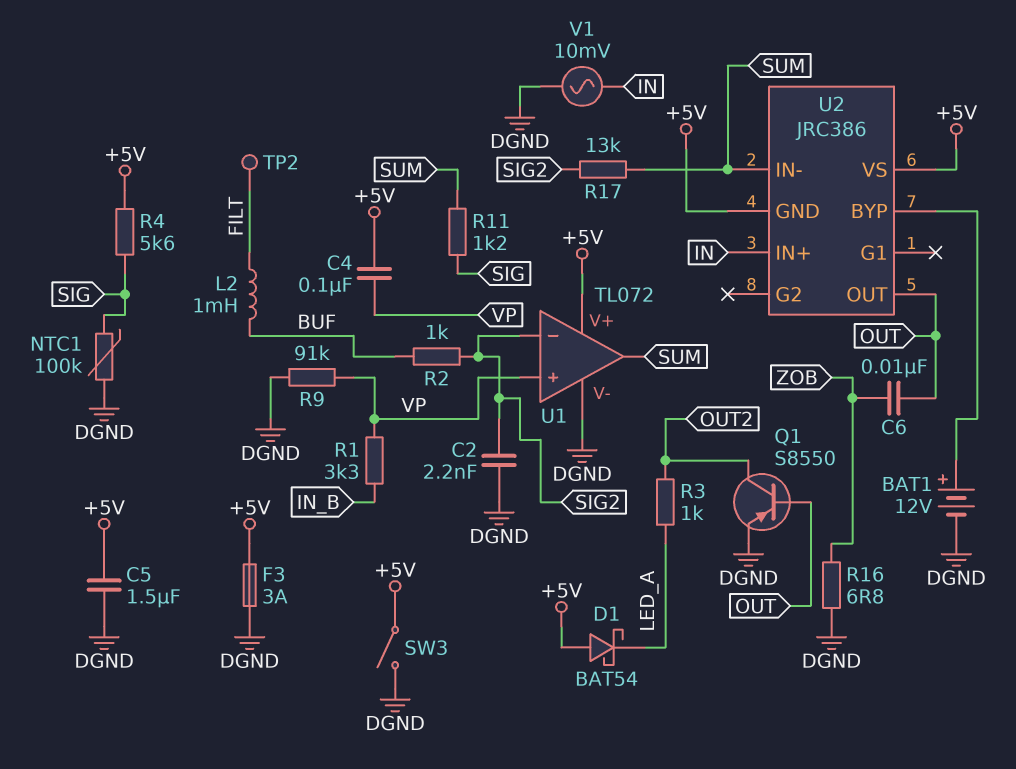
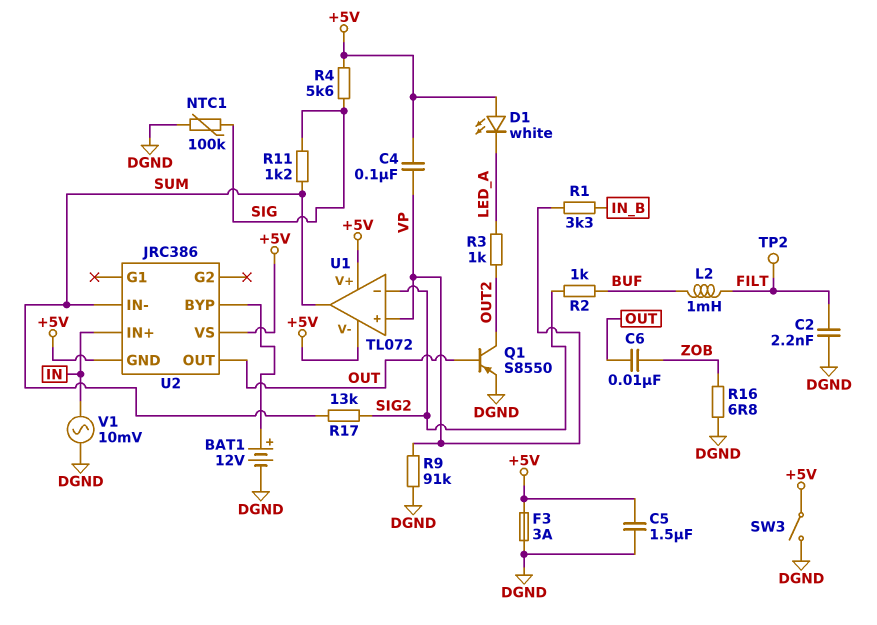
C2: 2.2nF (DGND, SIG2) -> 2.2nF (DGND, FILT)
D1: schottky BAT54 (A +5V, K LED_A) -> LED white (A +5V, K LED_A)
U1 pin V-: DGND -> +5V

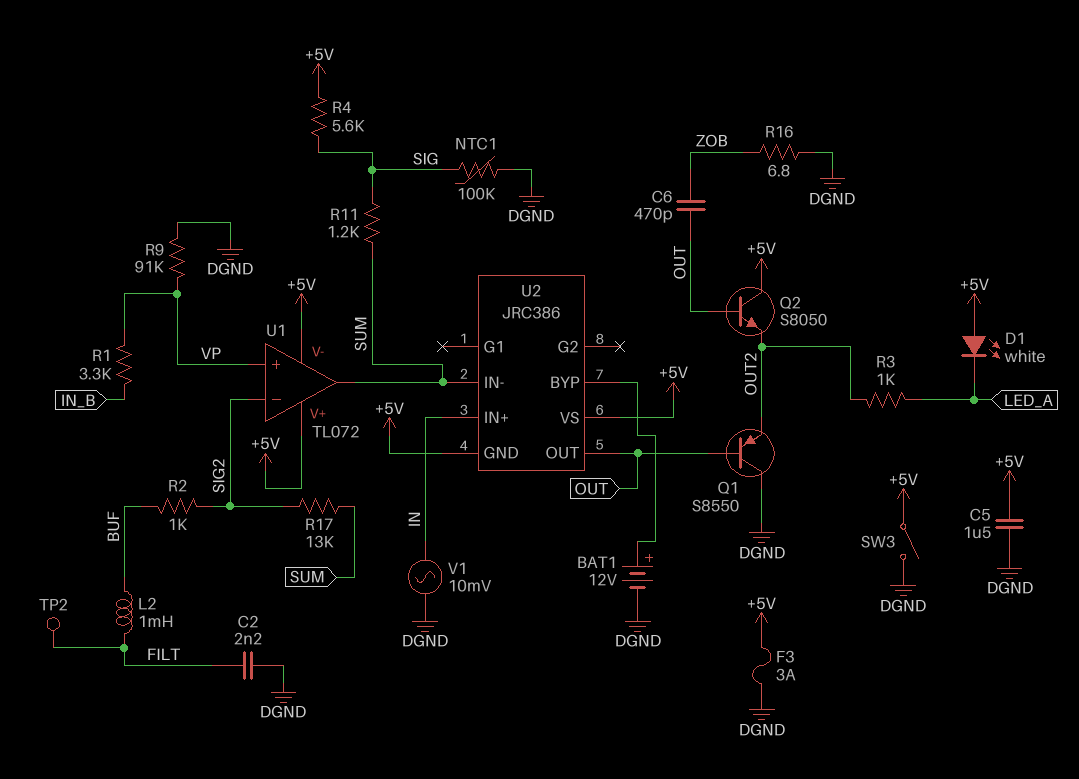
C4: 100nF (+5V, VP) -> none
C6: 10nF (OUT, ZOB) -> 470pF (OUT, ZOB)
Q1: PNP S8550 (B OUT, C OUT2, E DGND) -> PNP S8550 (B OUT, C DGND, E OUT2)
Q2: none -> NPN S8050 (B OUT, C +5V, E OUT2)

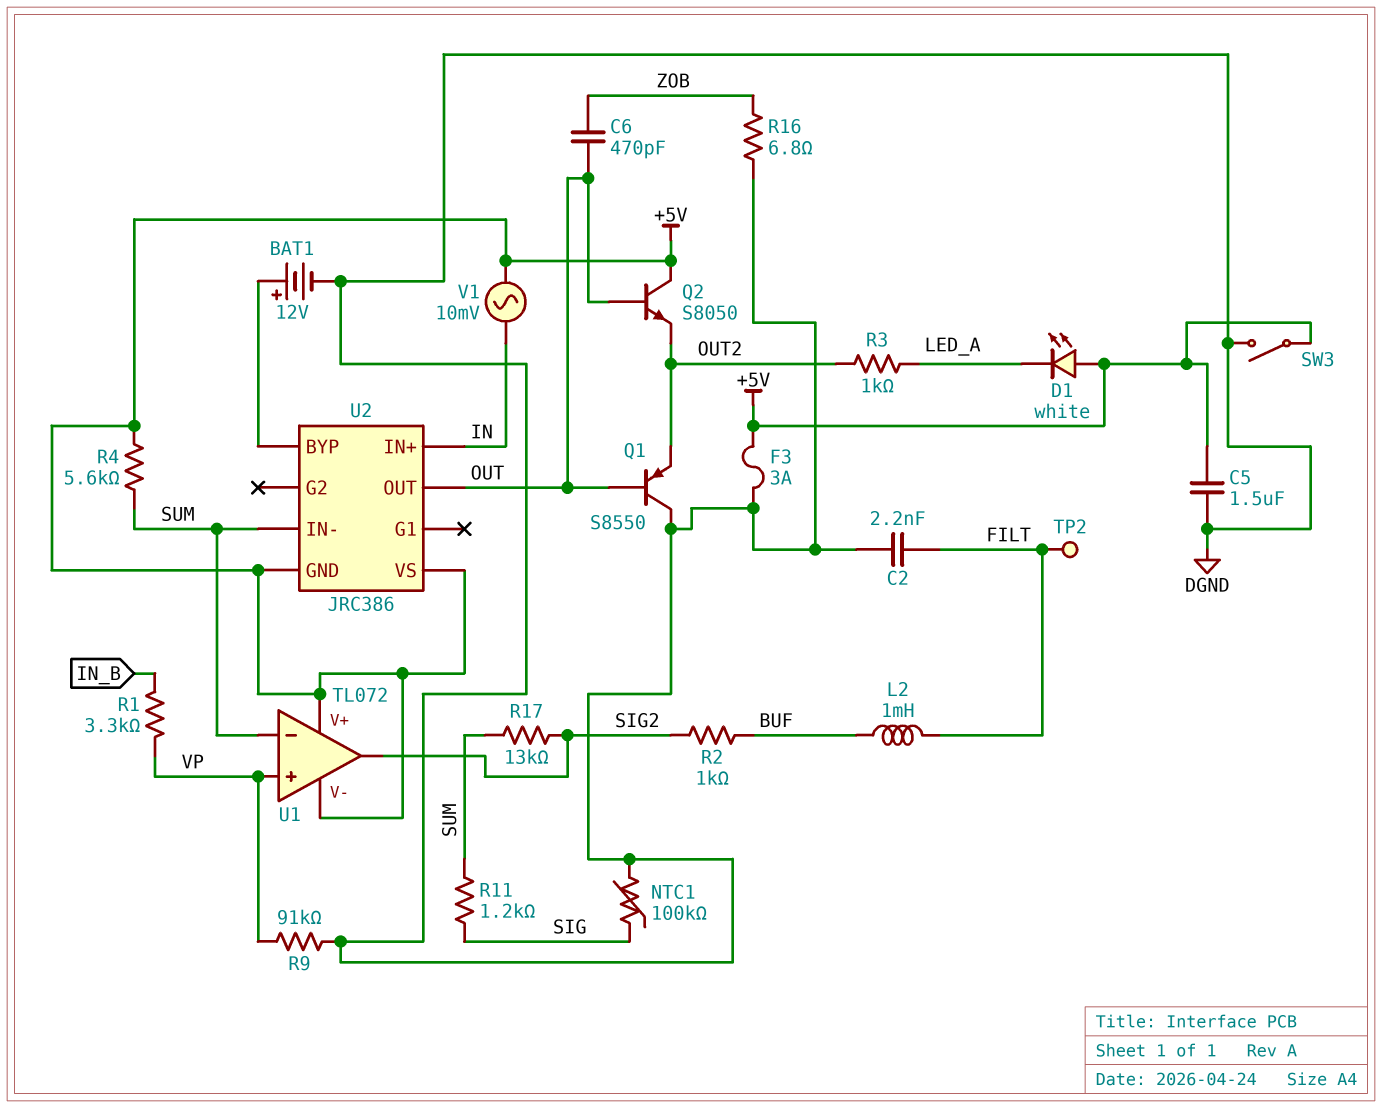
R4: 5.6k (+5V, SIG) -> 5.6k (+5V, SUM)
U1 pin in-: SIG2 -> SUM
U1 pin out: SUM -> SIG2
V1: AC 10mV (DGND, IN) -> AC 10mV (+5V, IN)

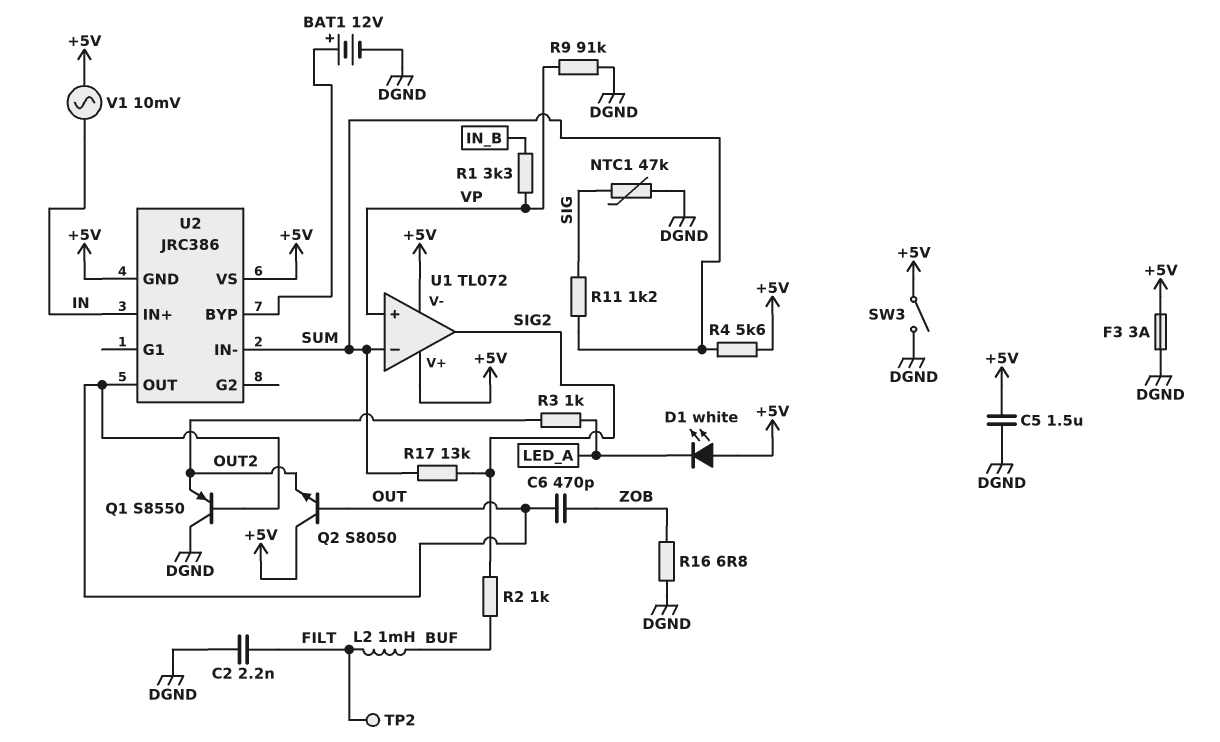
NTC1: 100k (DGND, SIG) -> 47k (DGND, SIG)

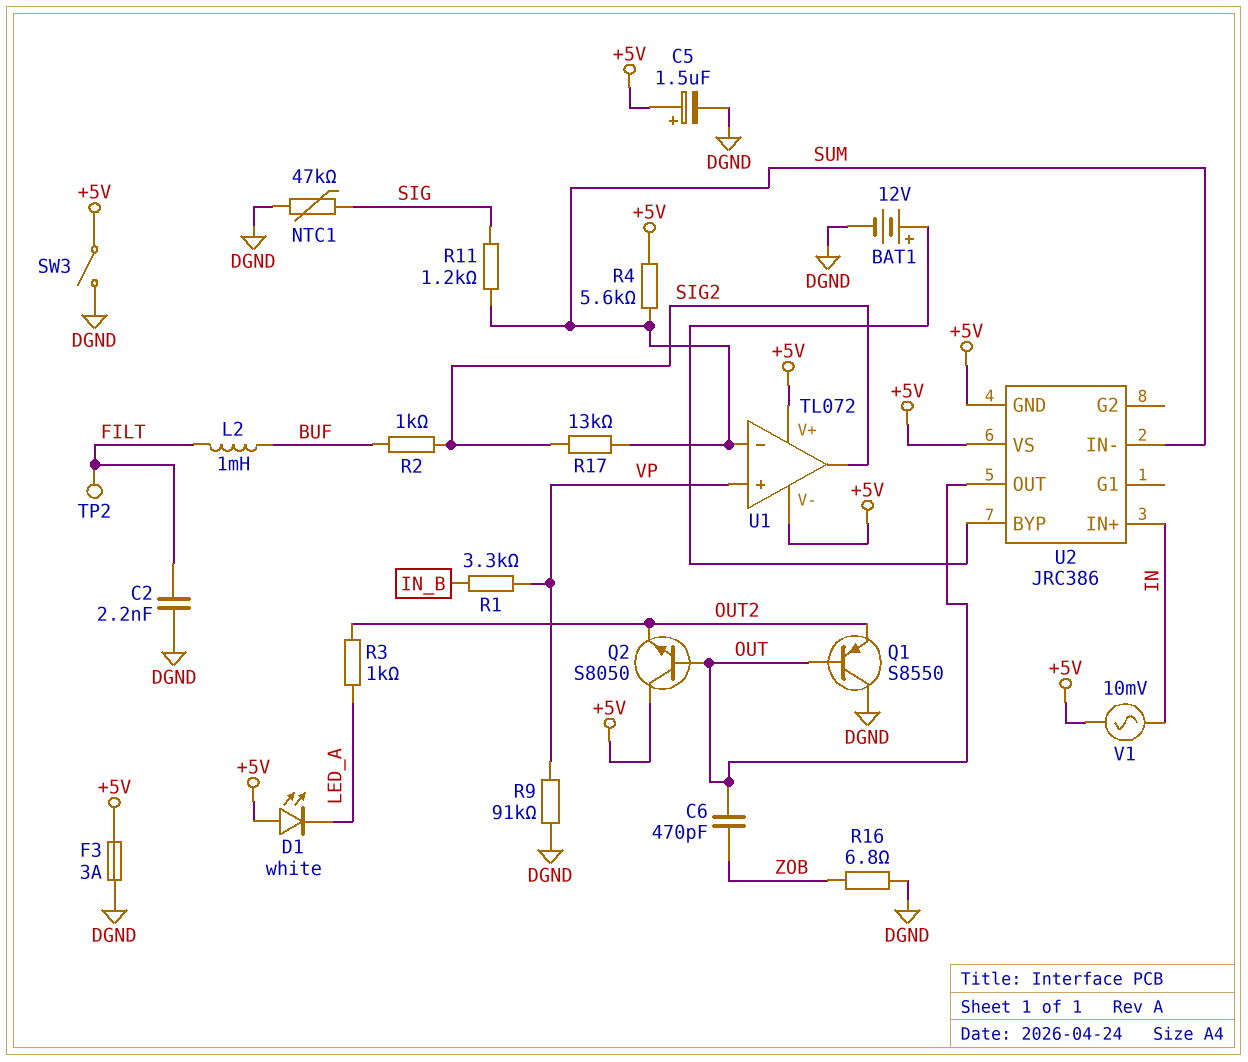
C5: 1.5uF (+5V, DGND) -> 1.5uF (plus +5V, minus DGND)

